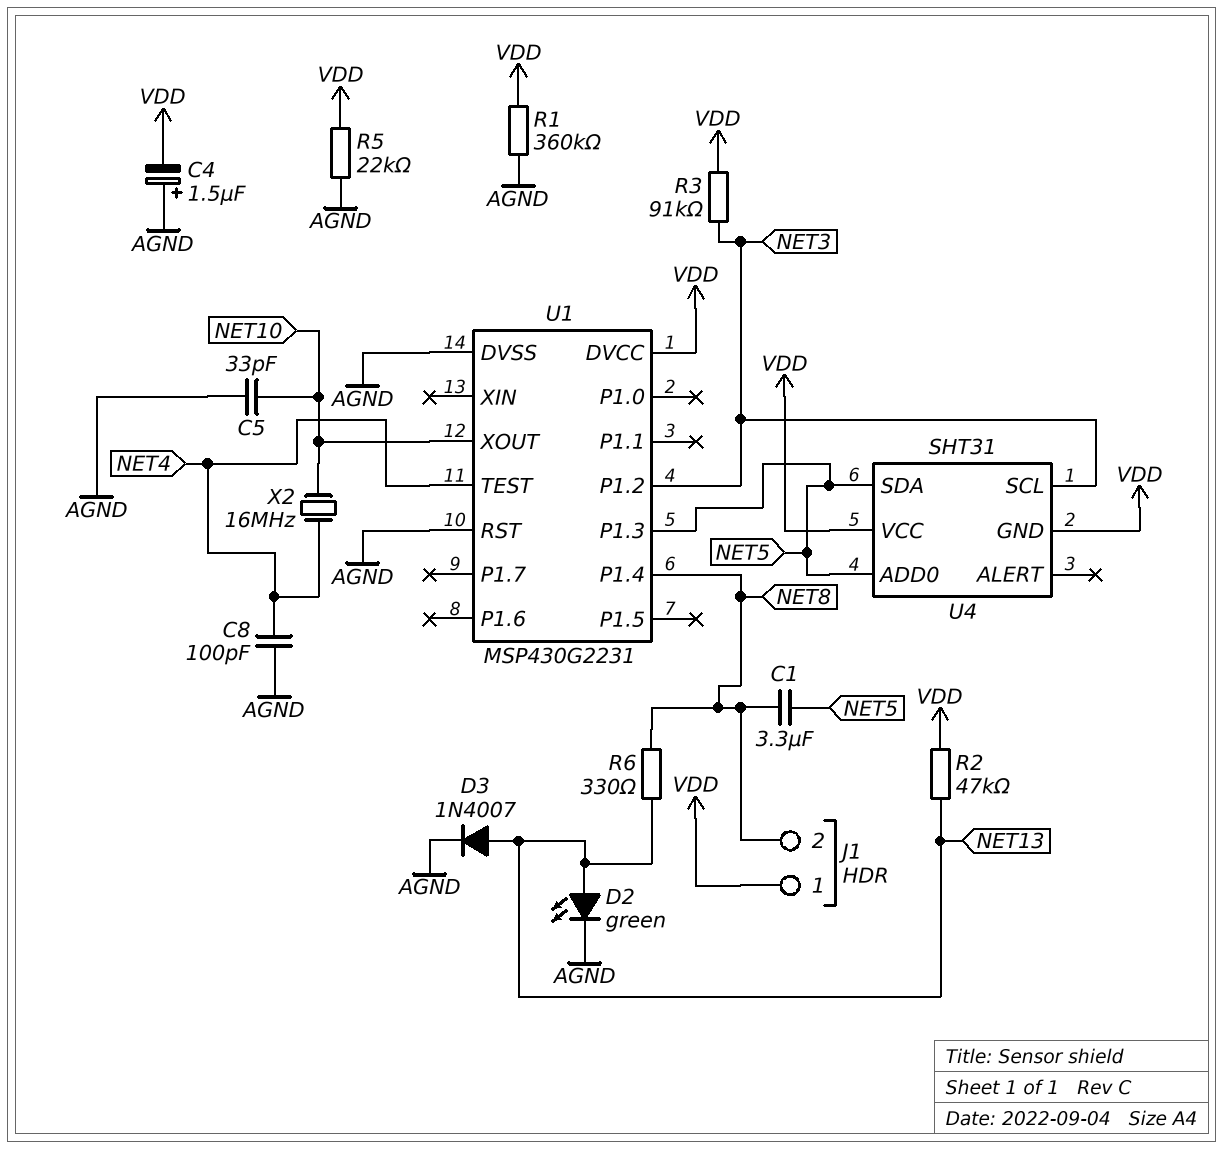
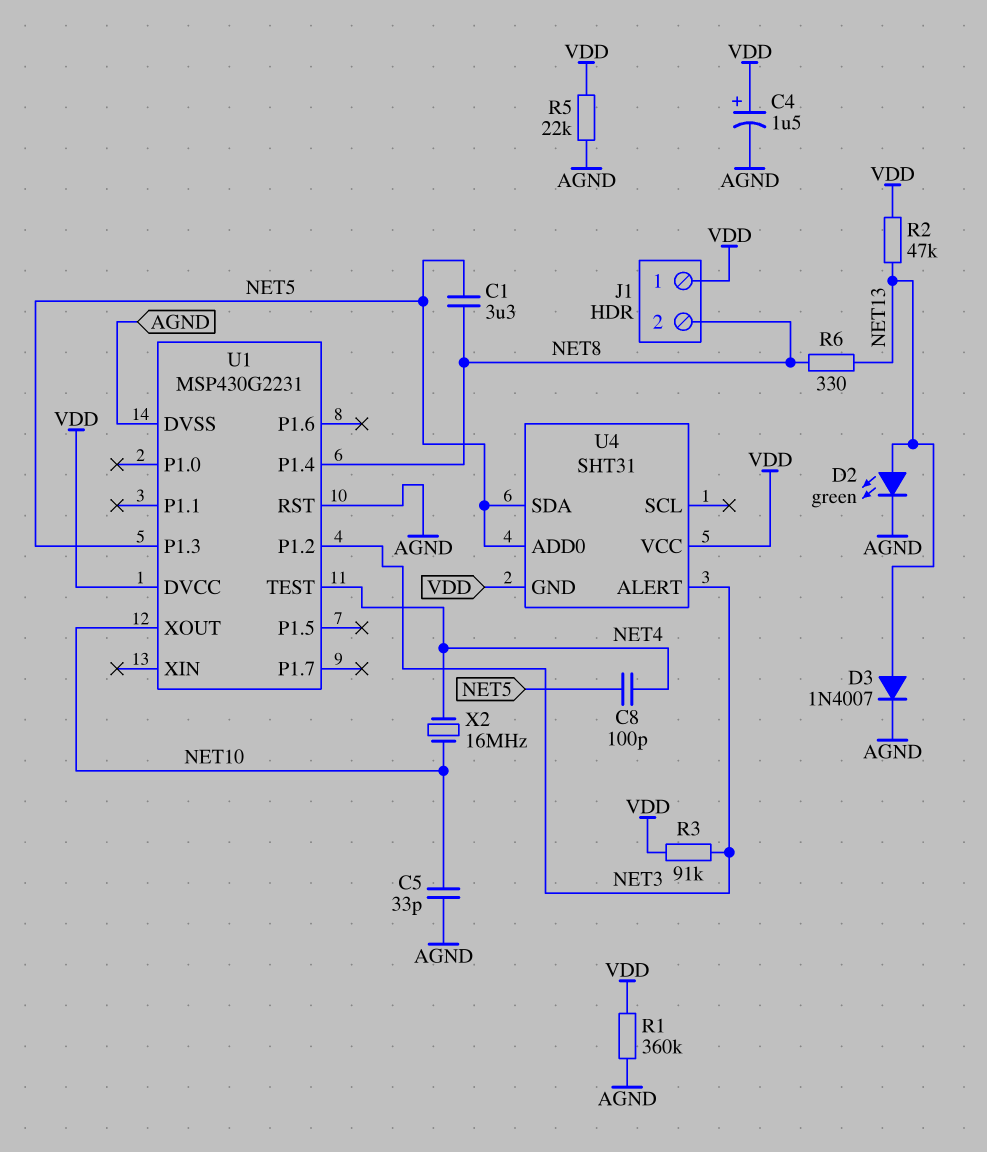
C4: 1.5uF (plus AGND, minus VDD) -> 1.5uF (plus VDD, minus AGND)
C8: 100pF (AGND, NET4) -> 100pF (NET4, NET5)
U4 pin ALERT: none -> NET3
U4 pin SCL: NET3 -> none

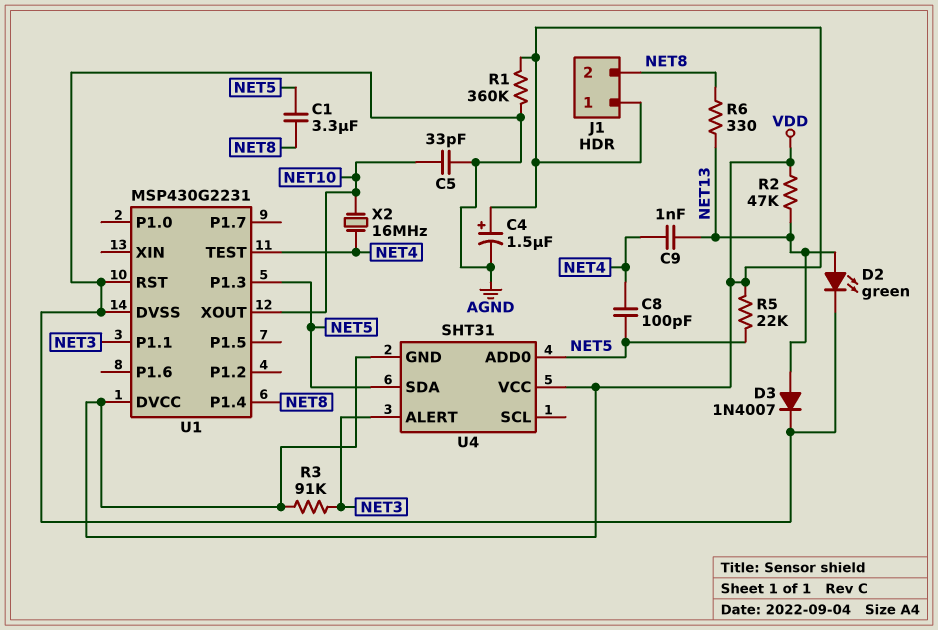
C9: none -> 1nF (NET4, NET13)
R5: 22k (AGND, VDD) -> 22k (NET5, VDD)
U1 pin P1.1: none -> NET3
U1 pin P1.2: NET3 -> none

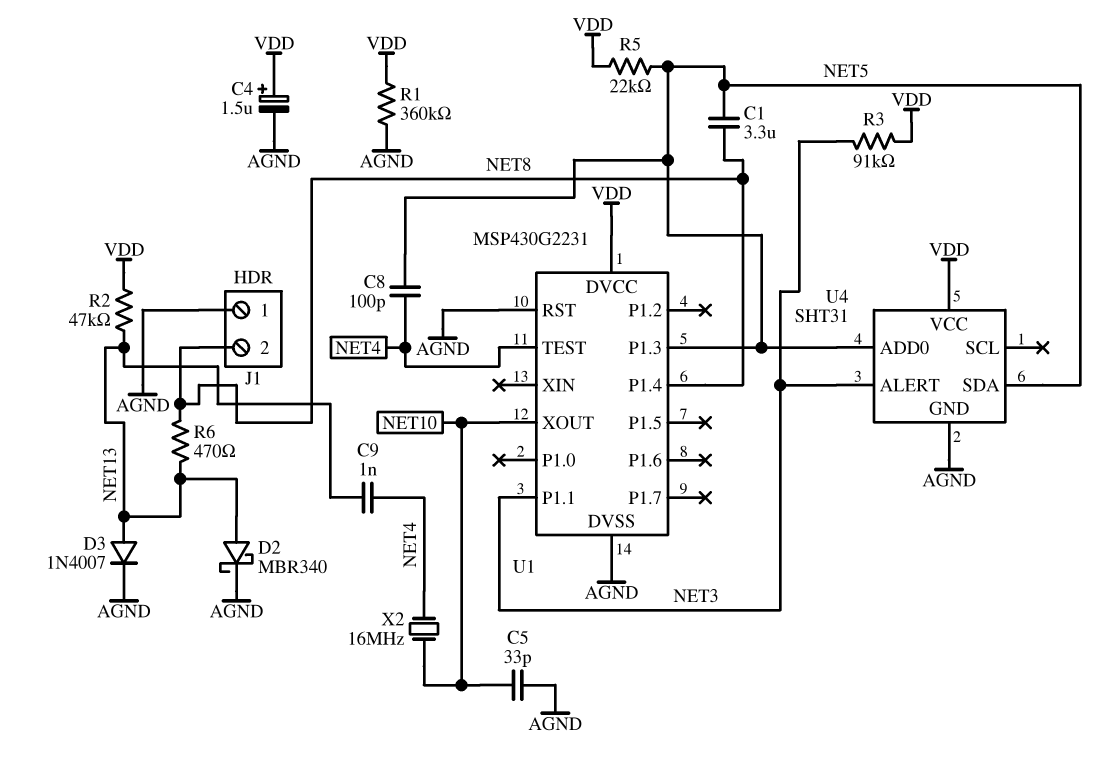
D2: LED green (A NET13, K AGND) -> schottky MBR340 (A NET13, K AGND)
J1 pin 1: VDD -> AGND
R6: 330 (NET8, NET13) -> 470 (NET8, NET13)
U4 pin GND: VDD -> AGND

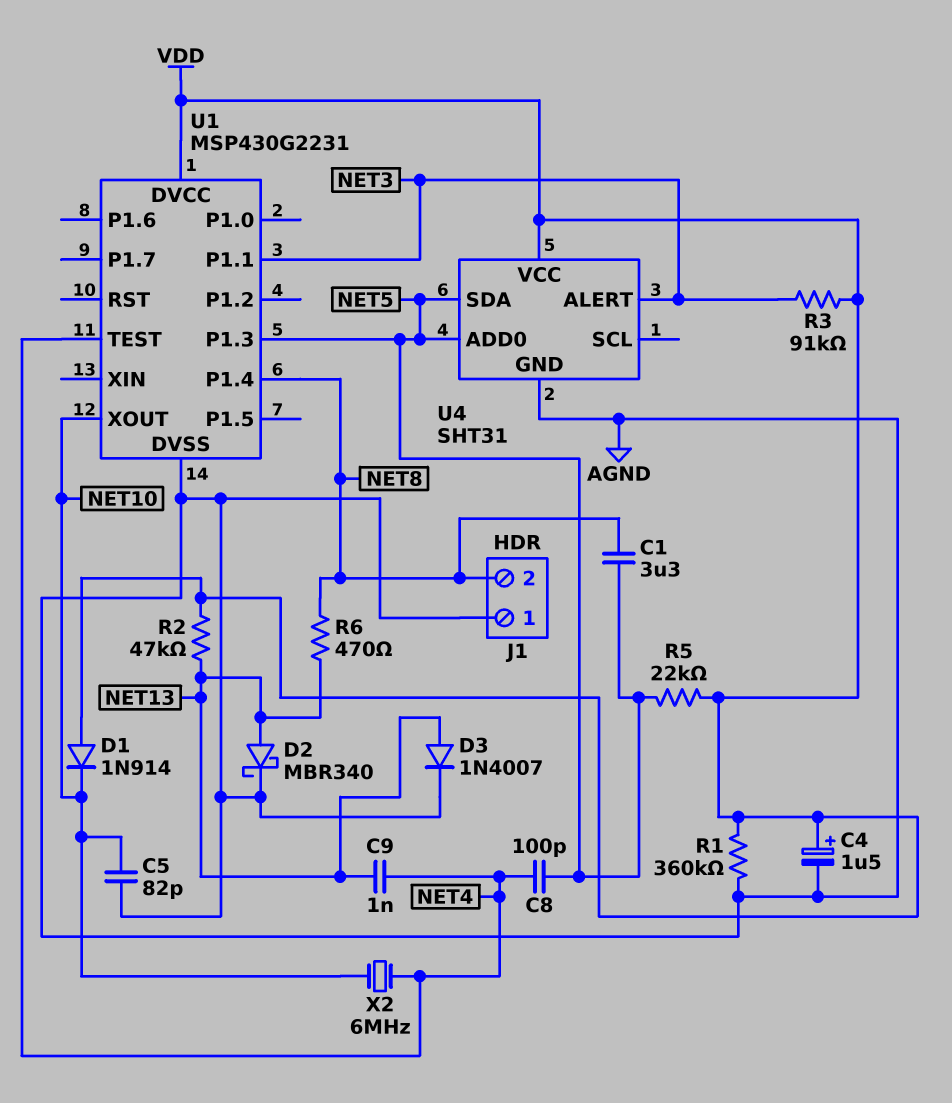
C5: 33pF (AGND, NET10) -> 82pF (AGND, NET10)
D1: none -> diode 1N914 (A VDD, K NET10)
U1 pin RST: AGND -> none
X2: 16MHz (NET4, NET10) -> 6MHz (NET4, NET10)

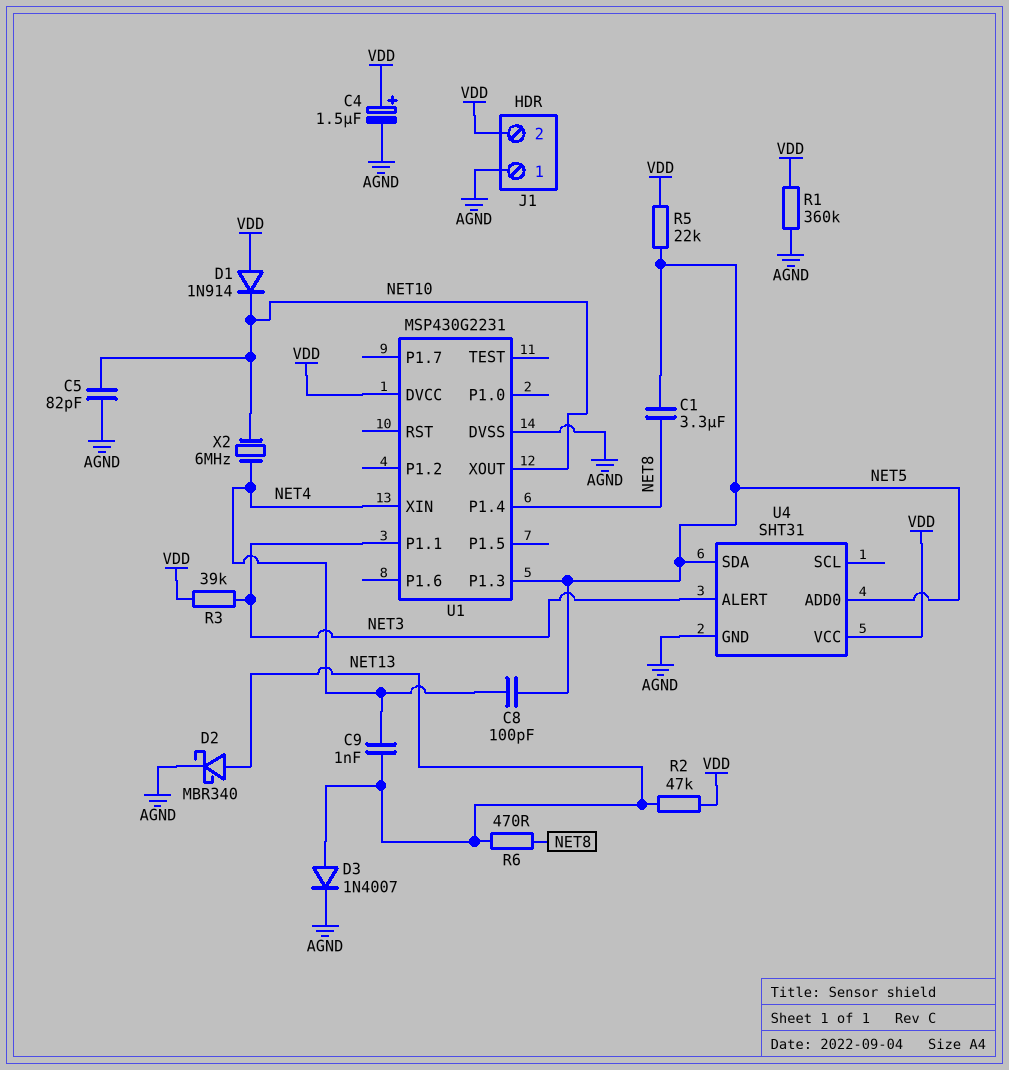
J1 pin 2: NET8 -> VDD
R3: 91k (NET3, VDD) -> 39k (NET3, VDD)
U1 pin TEST: NET4 -> none
U1 pin XIN: none -> NET4

